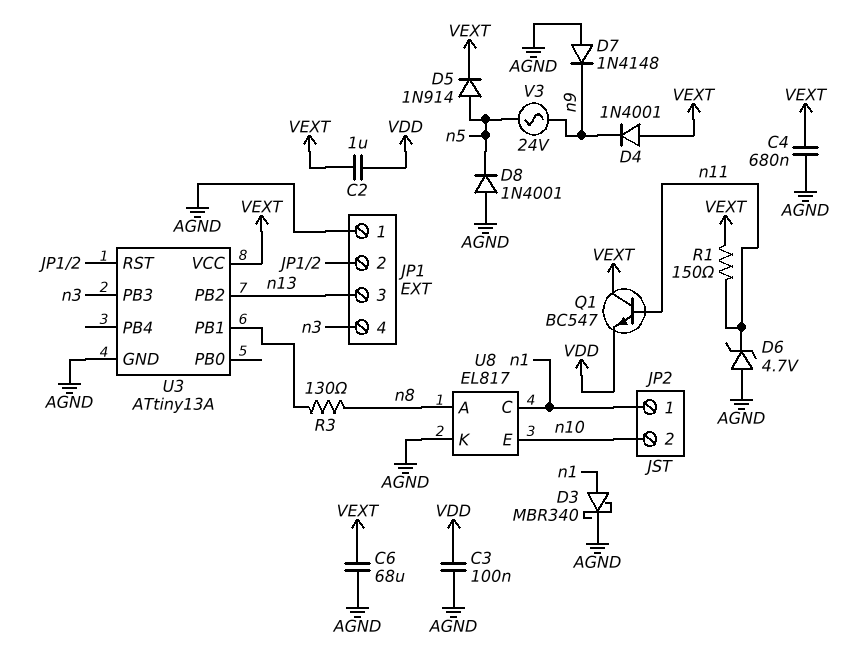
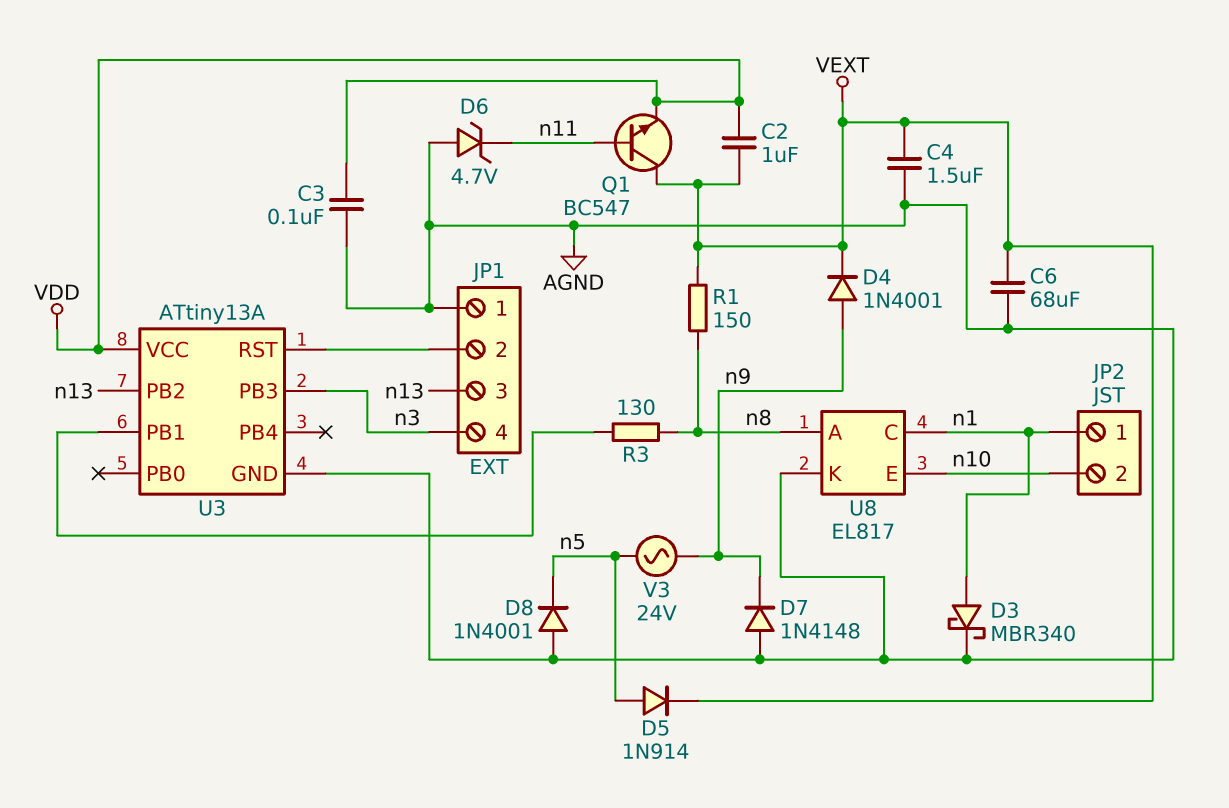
C4: 680nF (AGND, VEXT) -> 1.5uF (AGND, VEXT)
D4: diode 1N4001 (A VEXT, K n9) -> diode 1N4001 (A n9, K VEXT)
R1: 150 (VEXT, n11) -> 150 (VEXT, n8)
U3 pin VCC: VEXT -> VDD

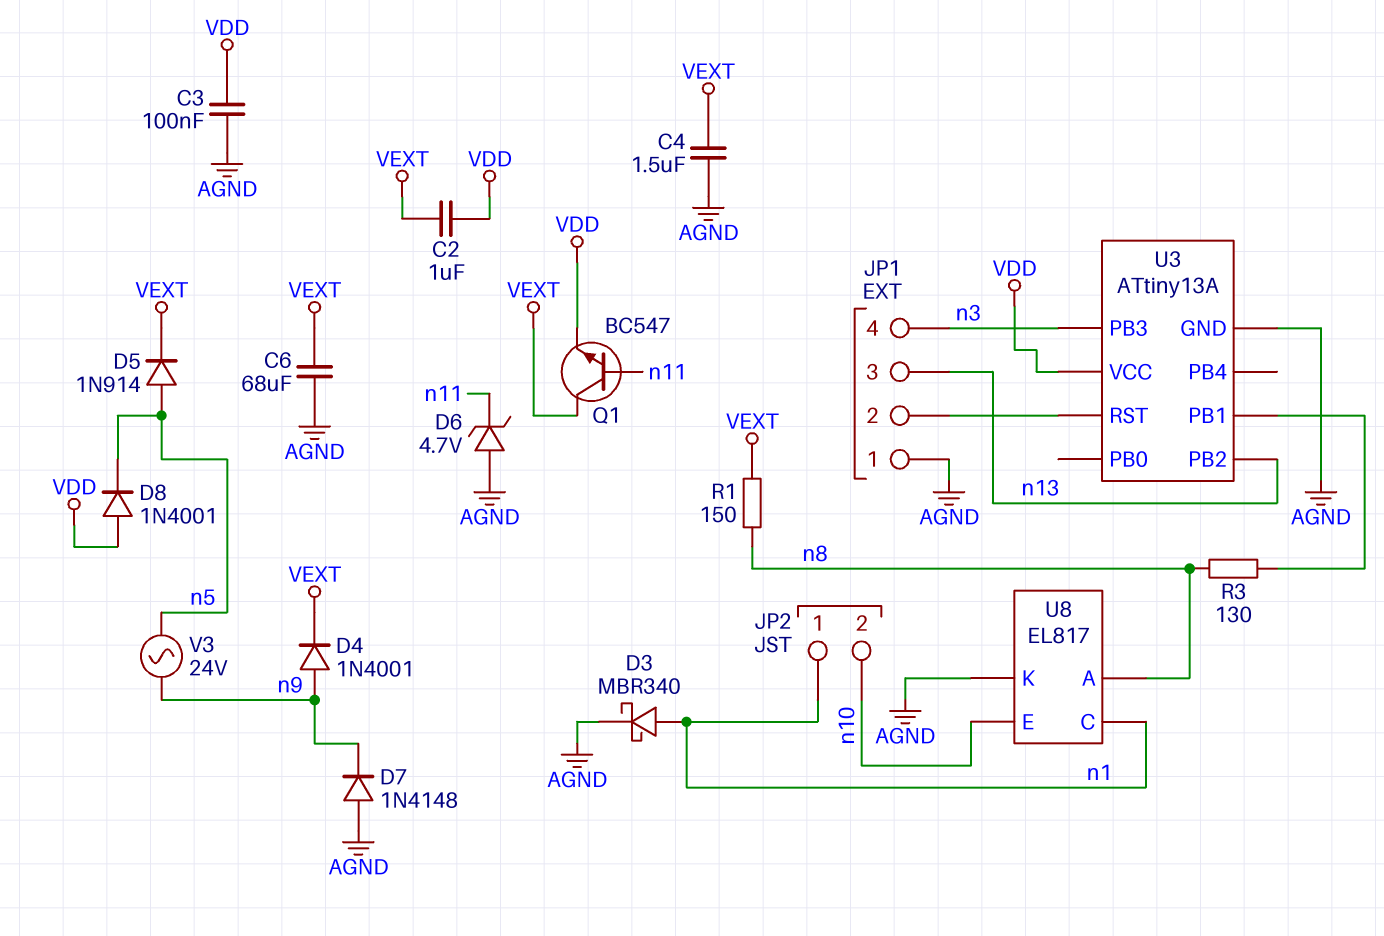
D8: diode 1N4001 (A AGND, K n5) -> diode 1N4001 (A VDD, K n5)

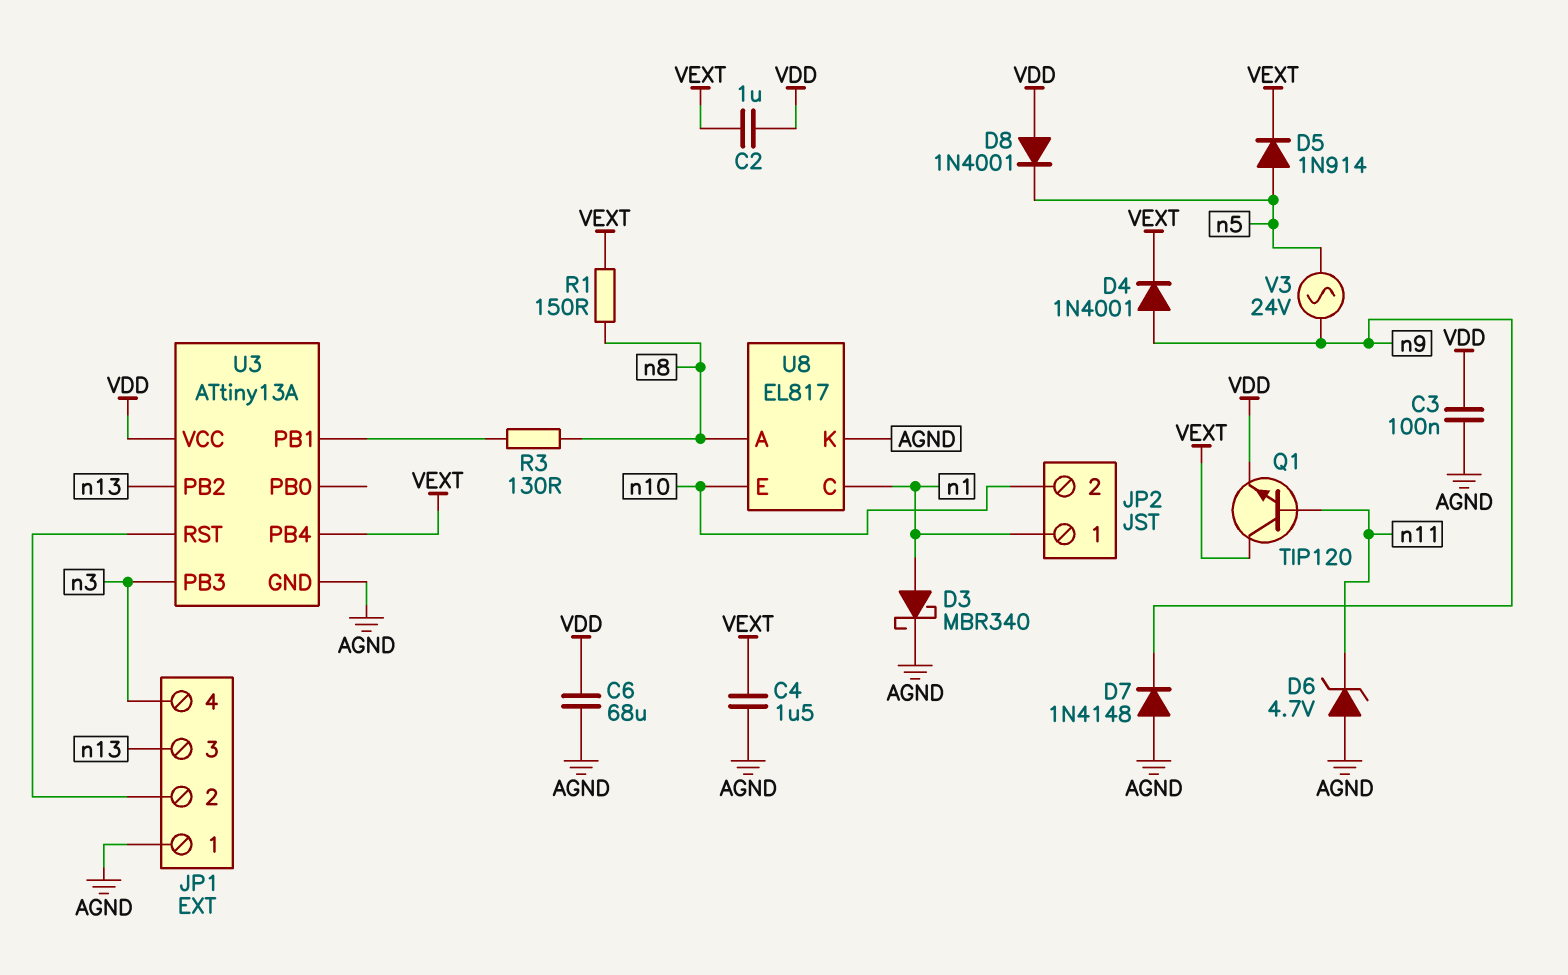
C6: 68uF (AGND, VEXT) -> 68uF (AGND, VDD)
Q1: NPN BC547 (B n11, C VEXT, E VDD) -> NPN TIP120 (B n11, C VEXT, E VDD)
U3 pin PB4: none -> VEXT

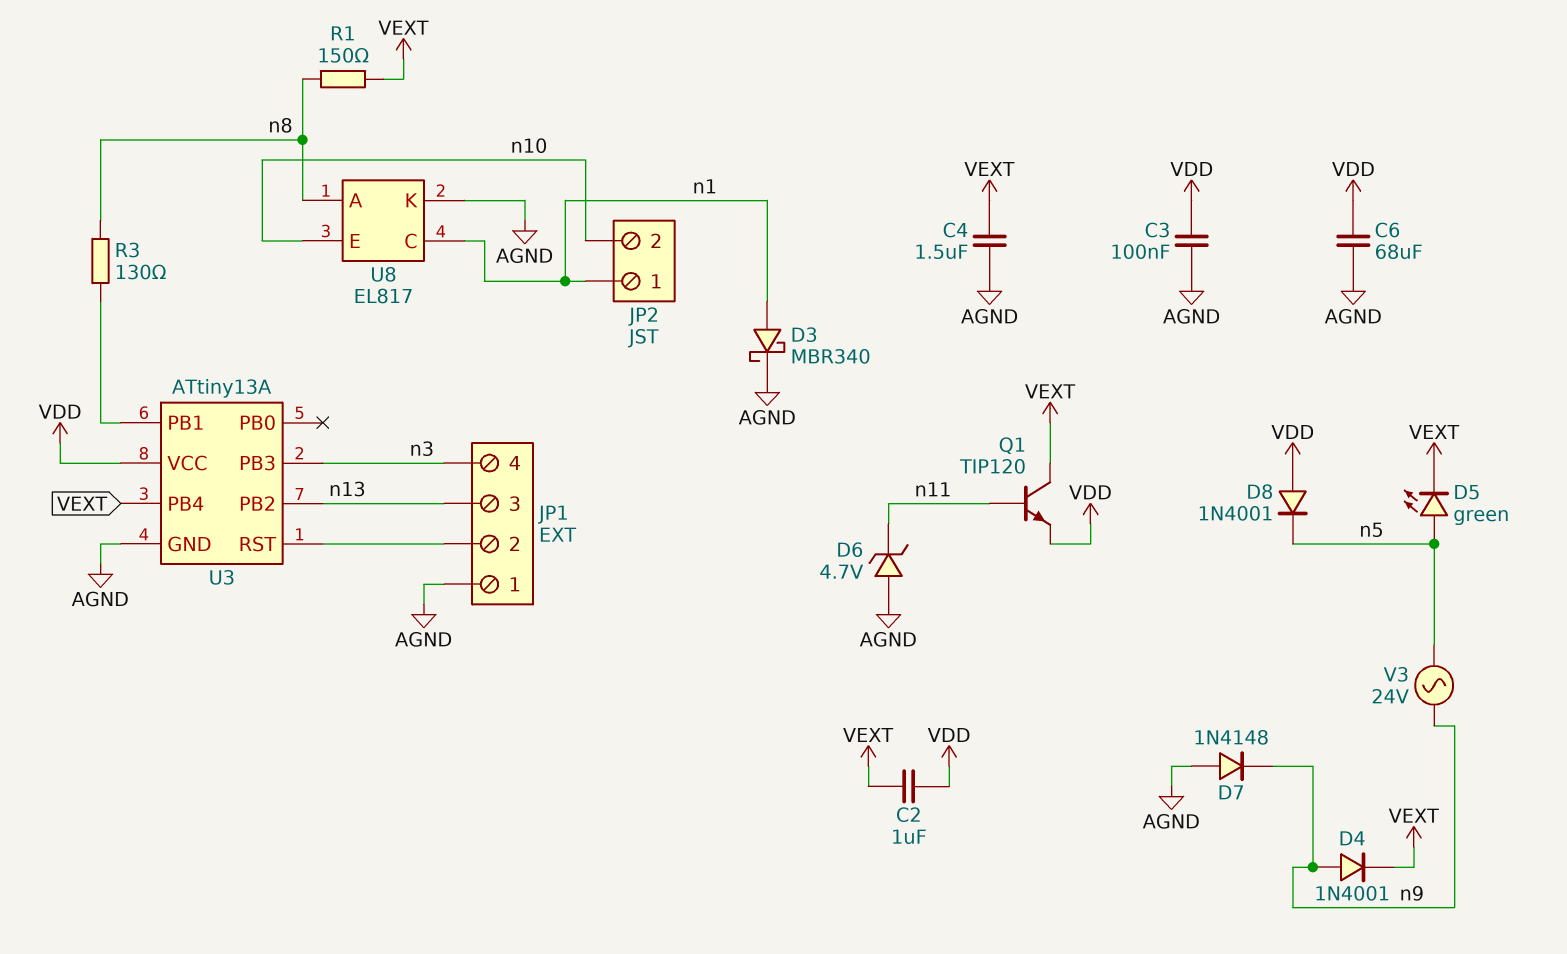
D5: diode 1N914 (A n5, K VEXT) -> LED green (A n5, K VEXT)

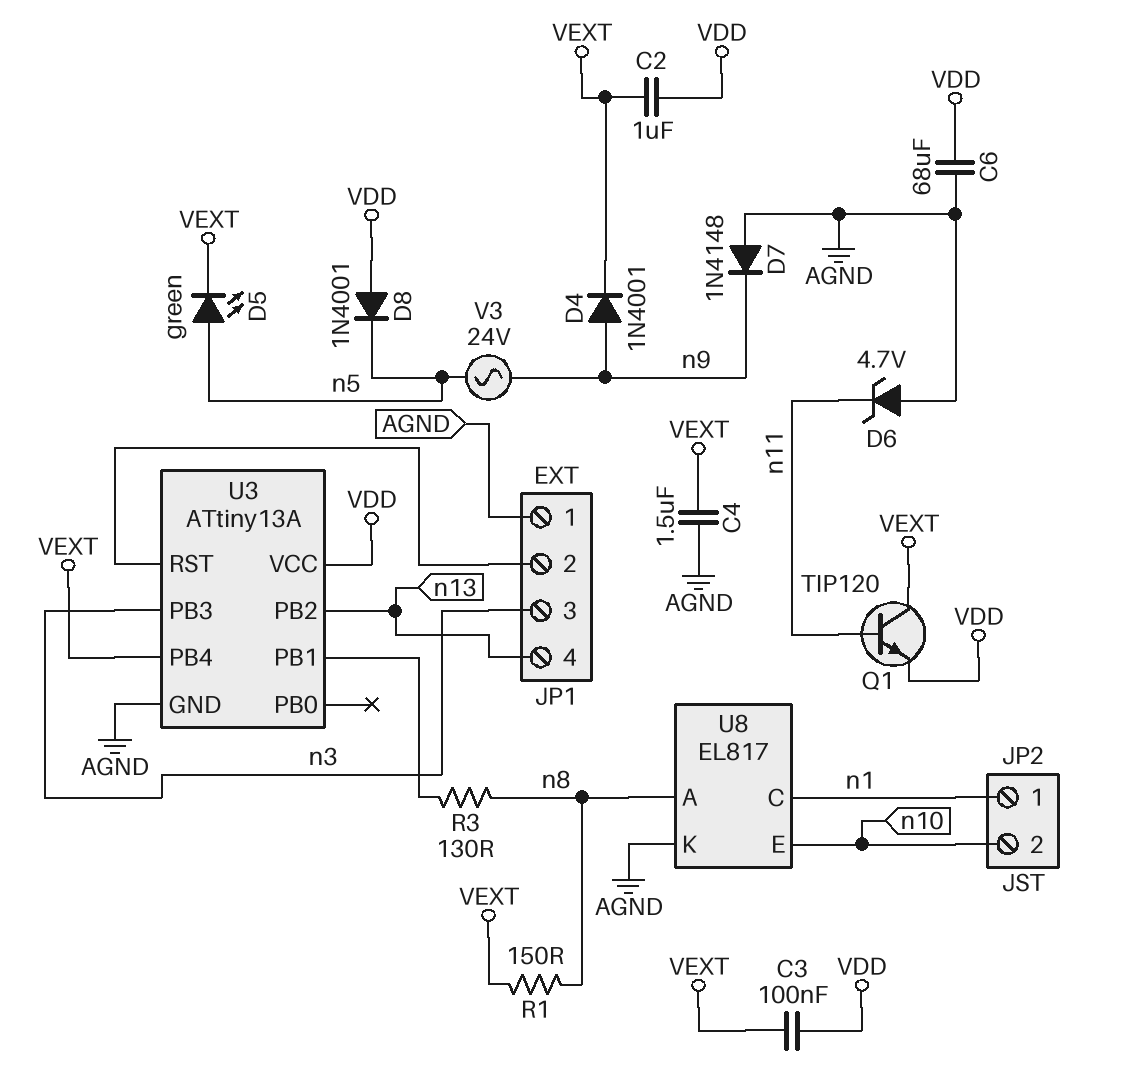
C3: 100nF (AGND, VDD) -> 100nF (VDD, VEXT)
D3: schottky MBR340 (A n1, K AGND) -> none
JP1 pin 3: n13 -> n3
JP1 pin 4: n3 -> n13

